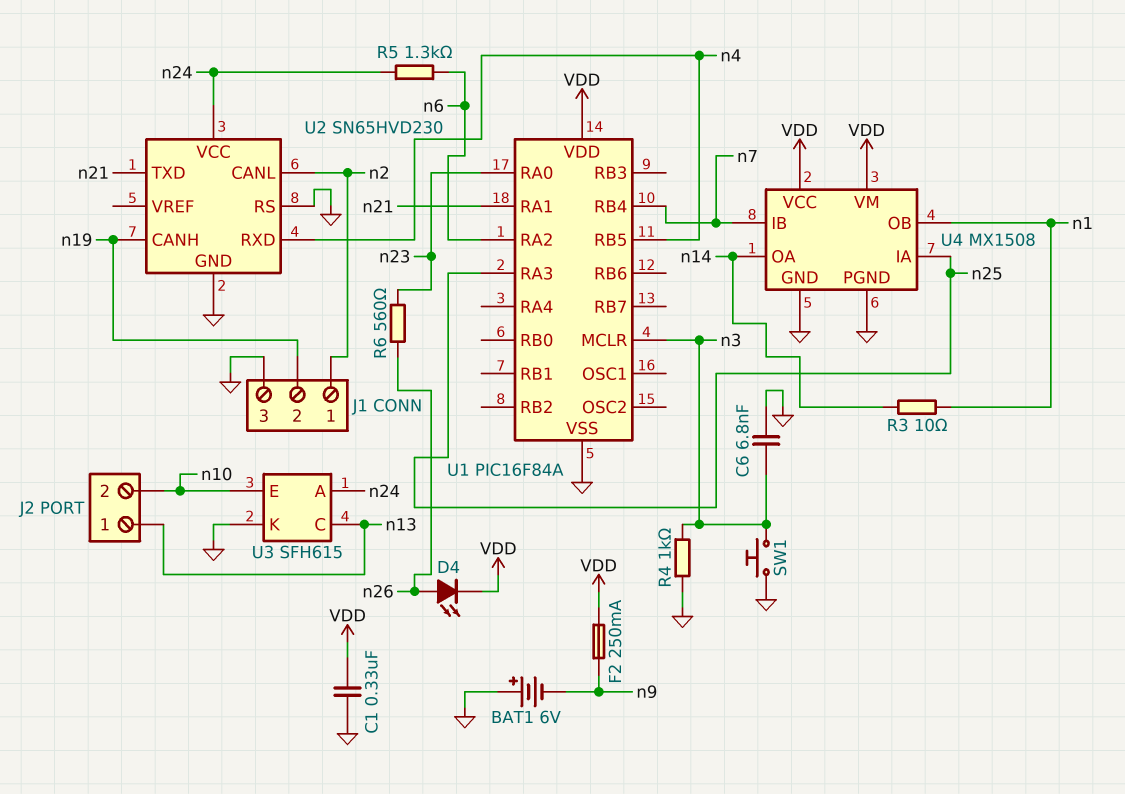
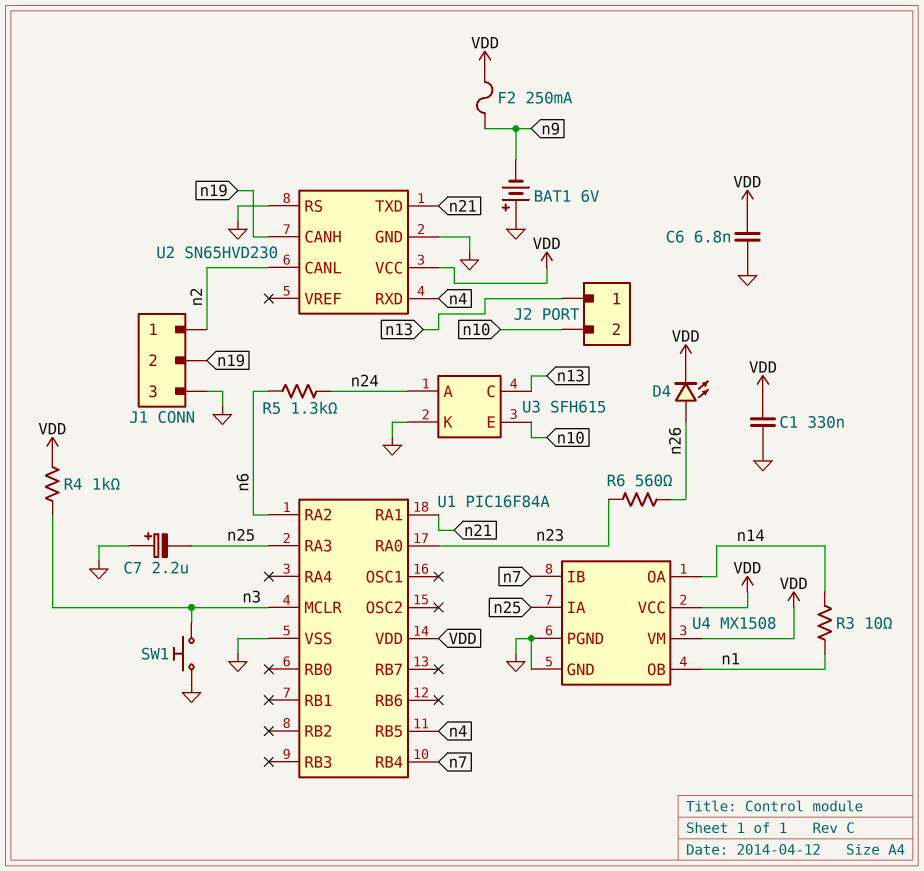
C6: 6.8nF (GND, n3) -> 6.8nF (GND, VDD)
C7: none -> 2.2uF (plus GND, minus n25)
R4: 1k (GND, n3) -> 1k (VDD, n3)
U2 pin VCC: n24 -> VDD

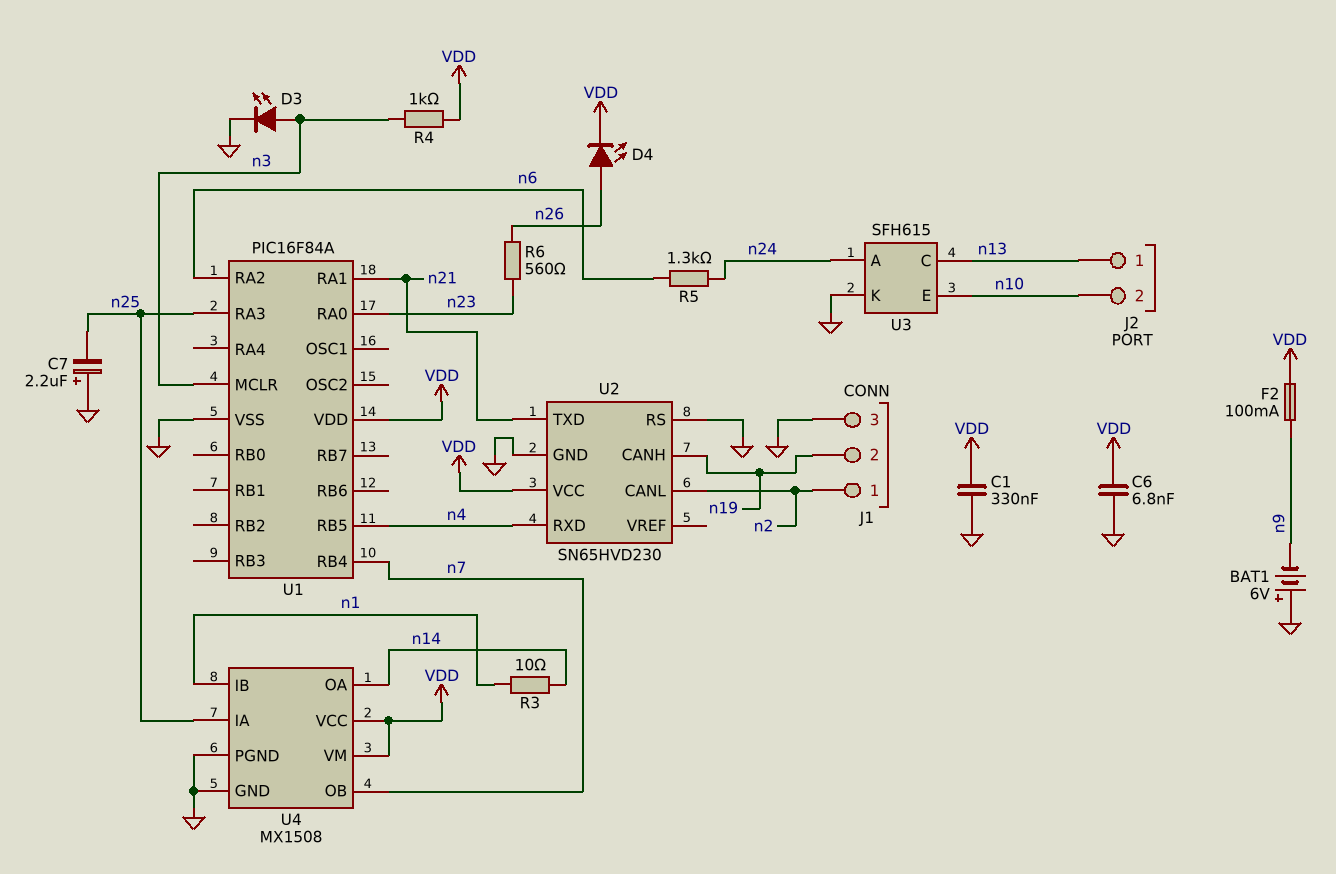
D3: none -> LED (A n3, K GND)
F2: 250mA (VDD, n9) -> 100mA (VDD, n9)
SW1: button (GND, n3) -> none
U4 pin IB: n7 -> n1
U4 pin OB: n1 -> n7

